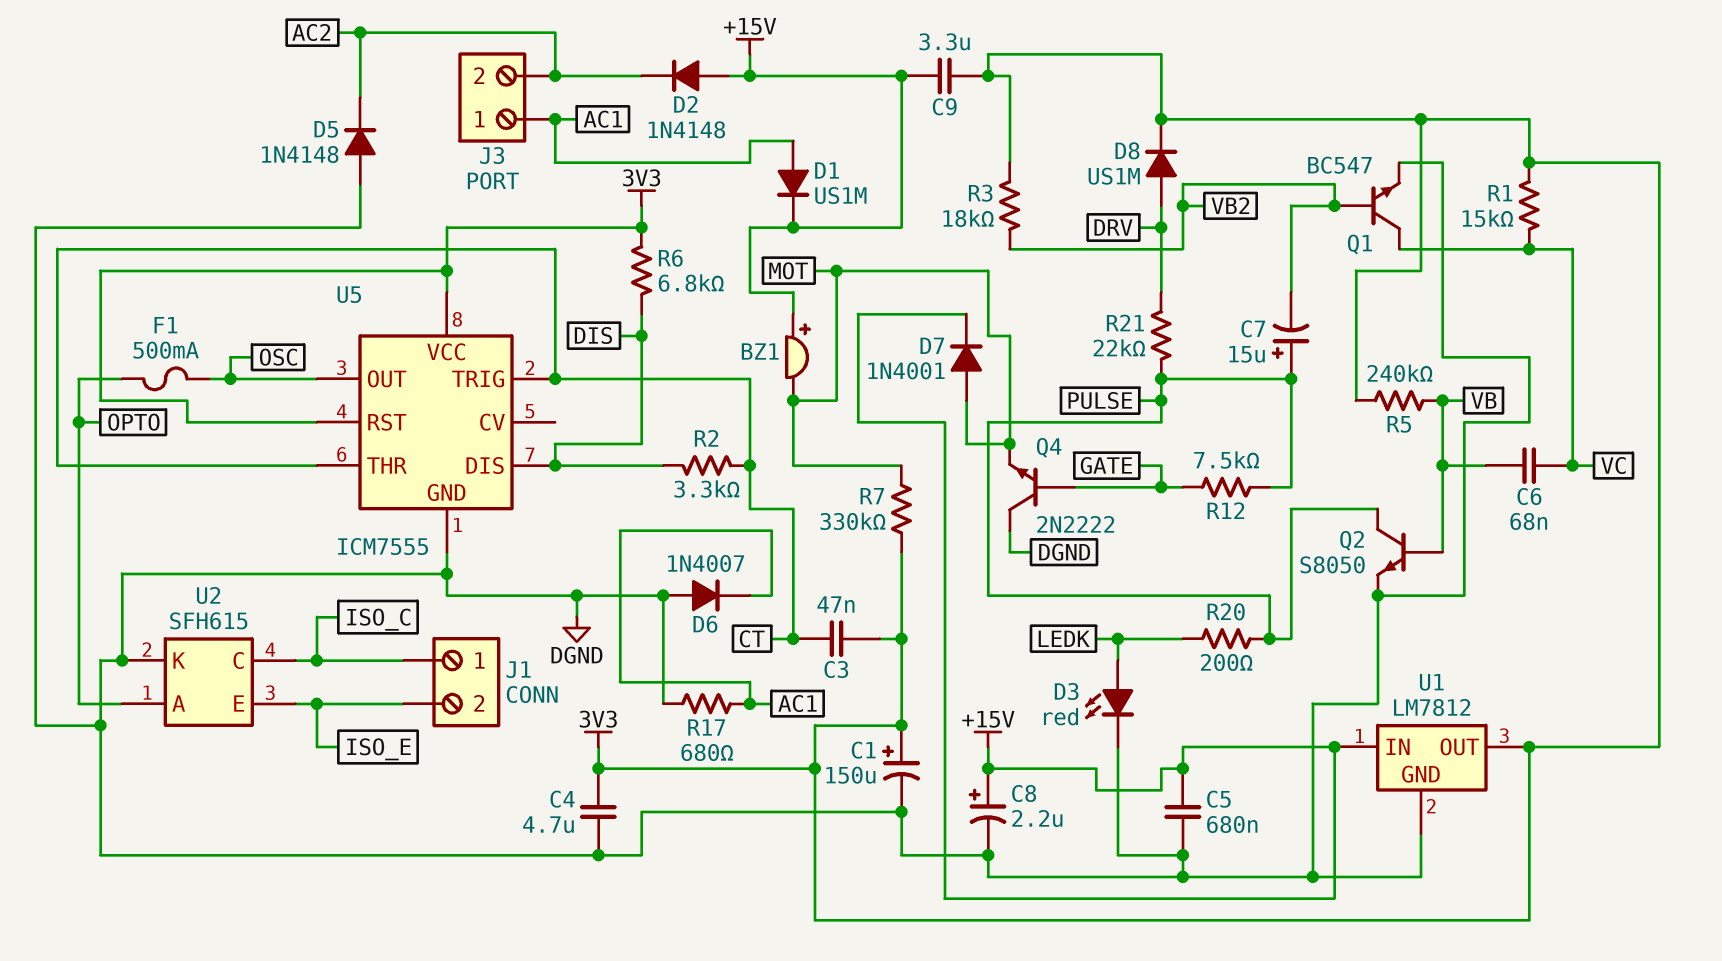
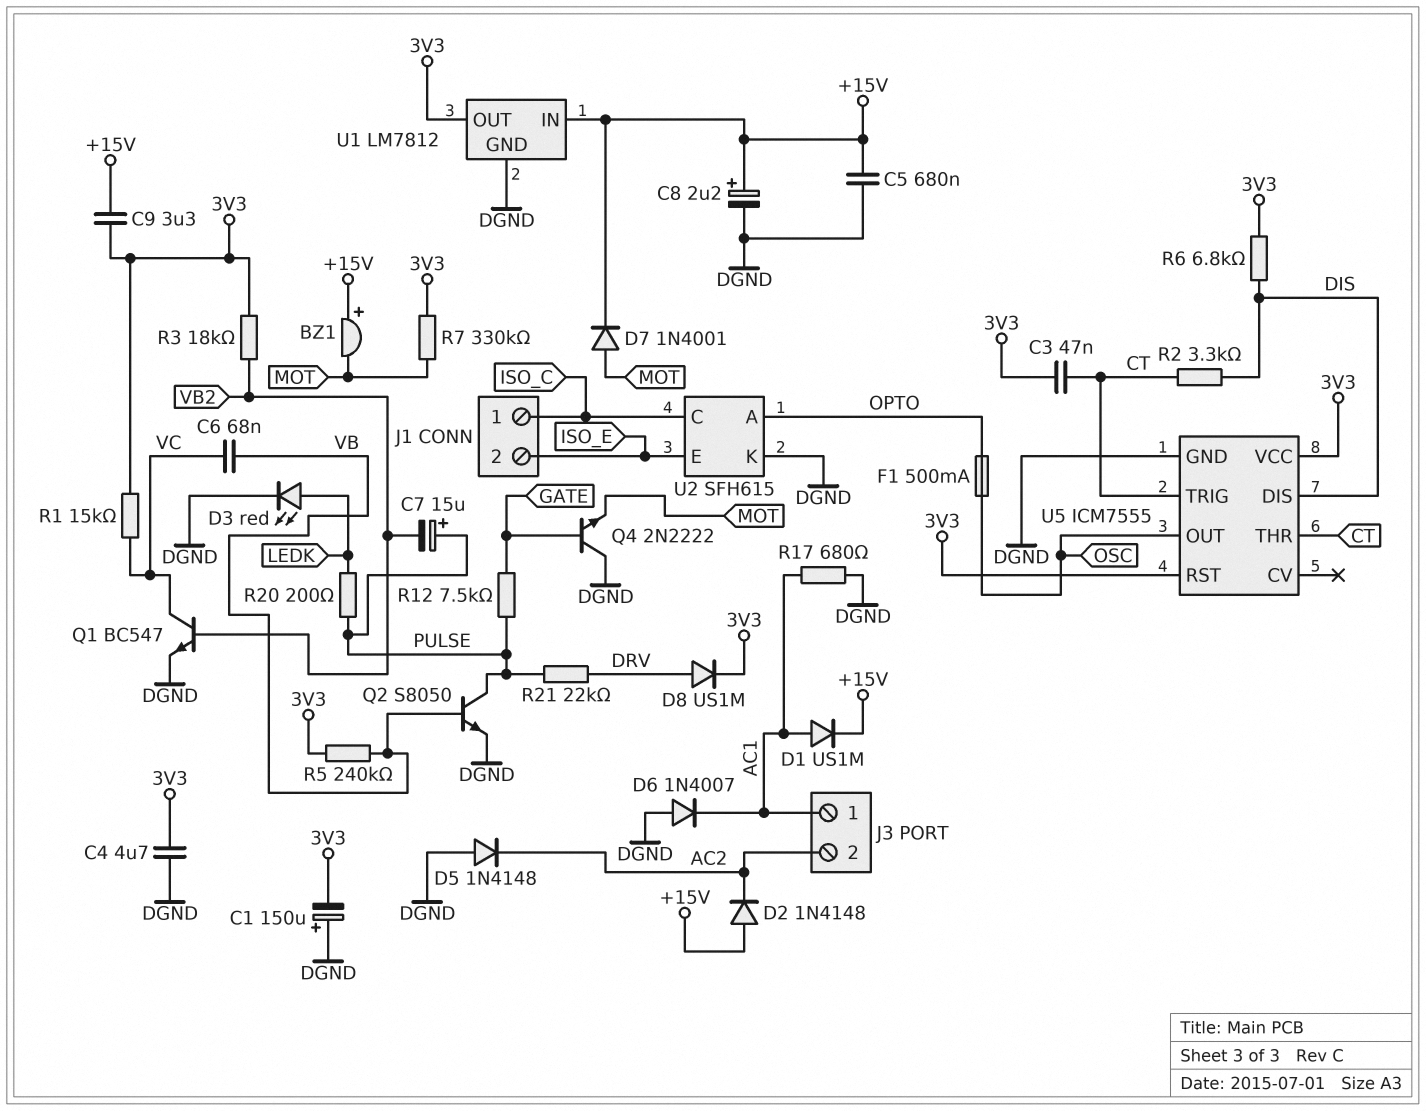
C1: 150uF (plus 3V3, minus DGND) -> 150uF (plus DGND, minus 3V3)

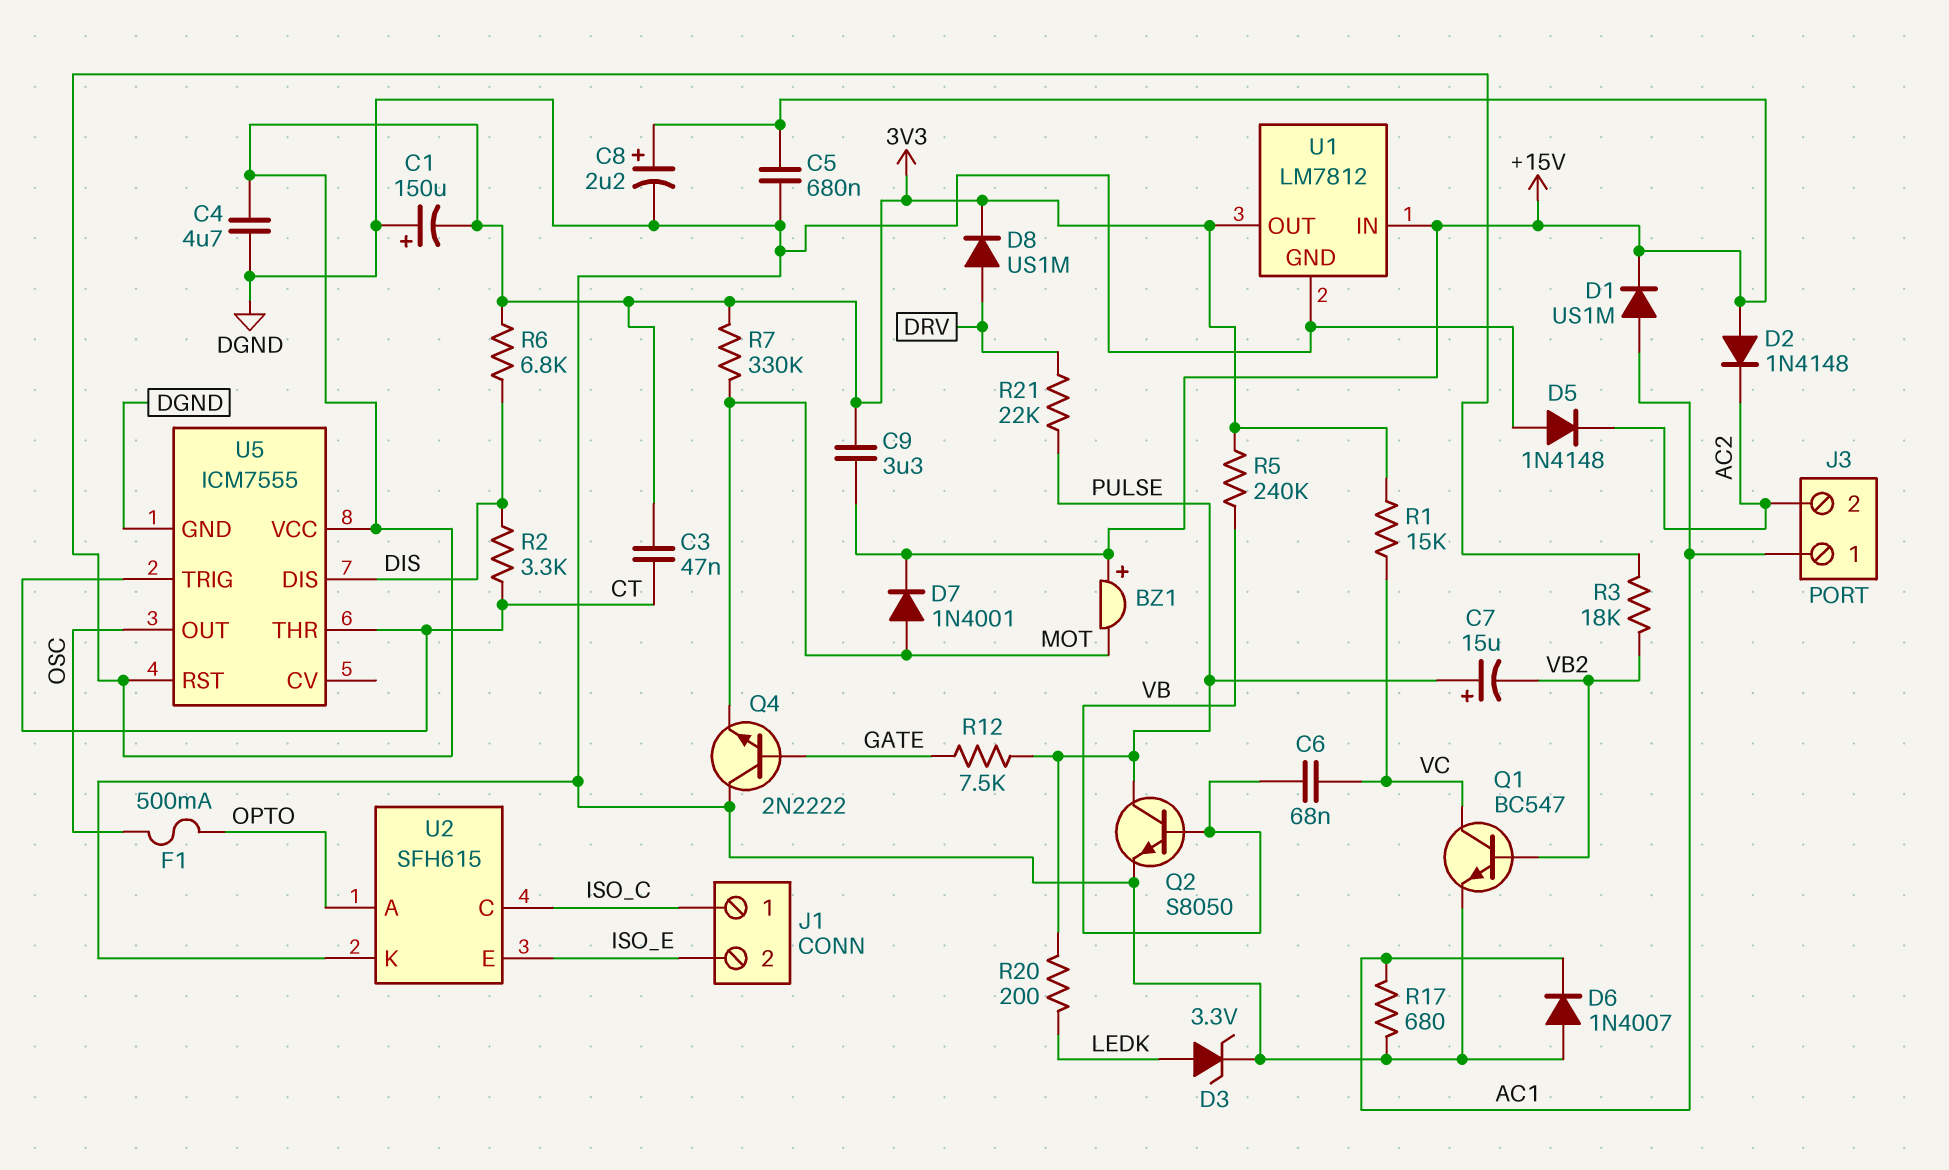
D3: LED red (A LEDK, K DGND) -> zener 3.3V (A LEDK, K DGND)

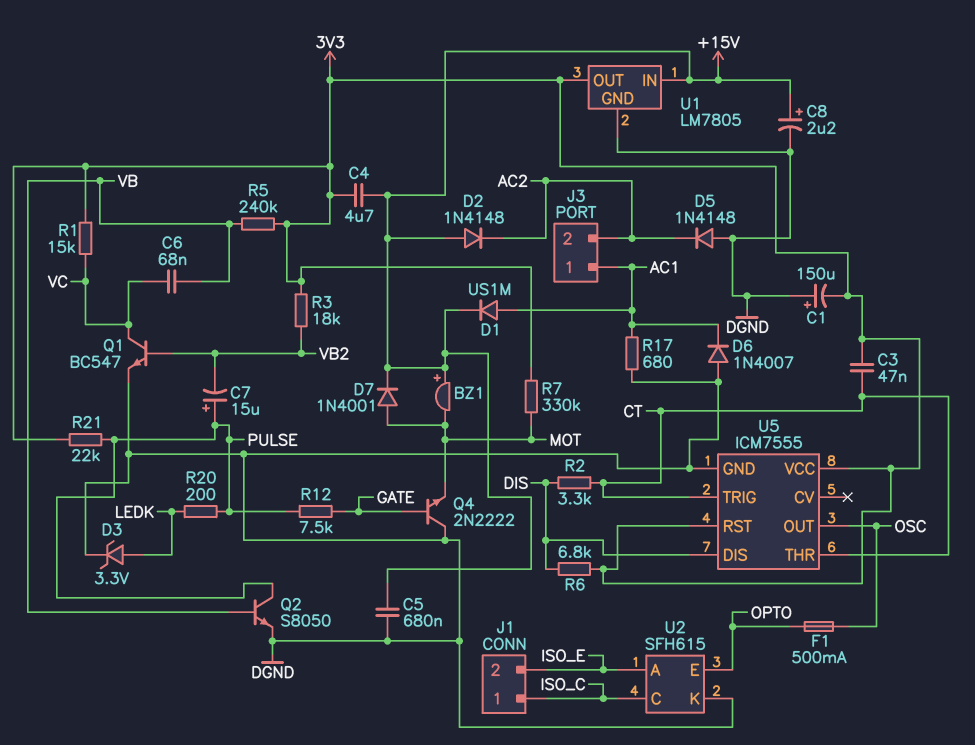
C4: 4.7uF (3V3, DGND) -> 4.7uF (+15V, 3V3)
C9: 3.3uF (+15V, 3V3) -> none
D8: diode US1M (A DRV, K 3V3) -> none
R21: 22k (DRV, PULSE) -> 22k (3V3, PULSE)
U1: LM7812 -> LM7805
U2 pin A: OPTO -> ISO_E
U2 pin E: ISO_E -> OPTO

